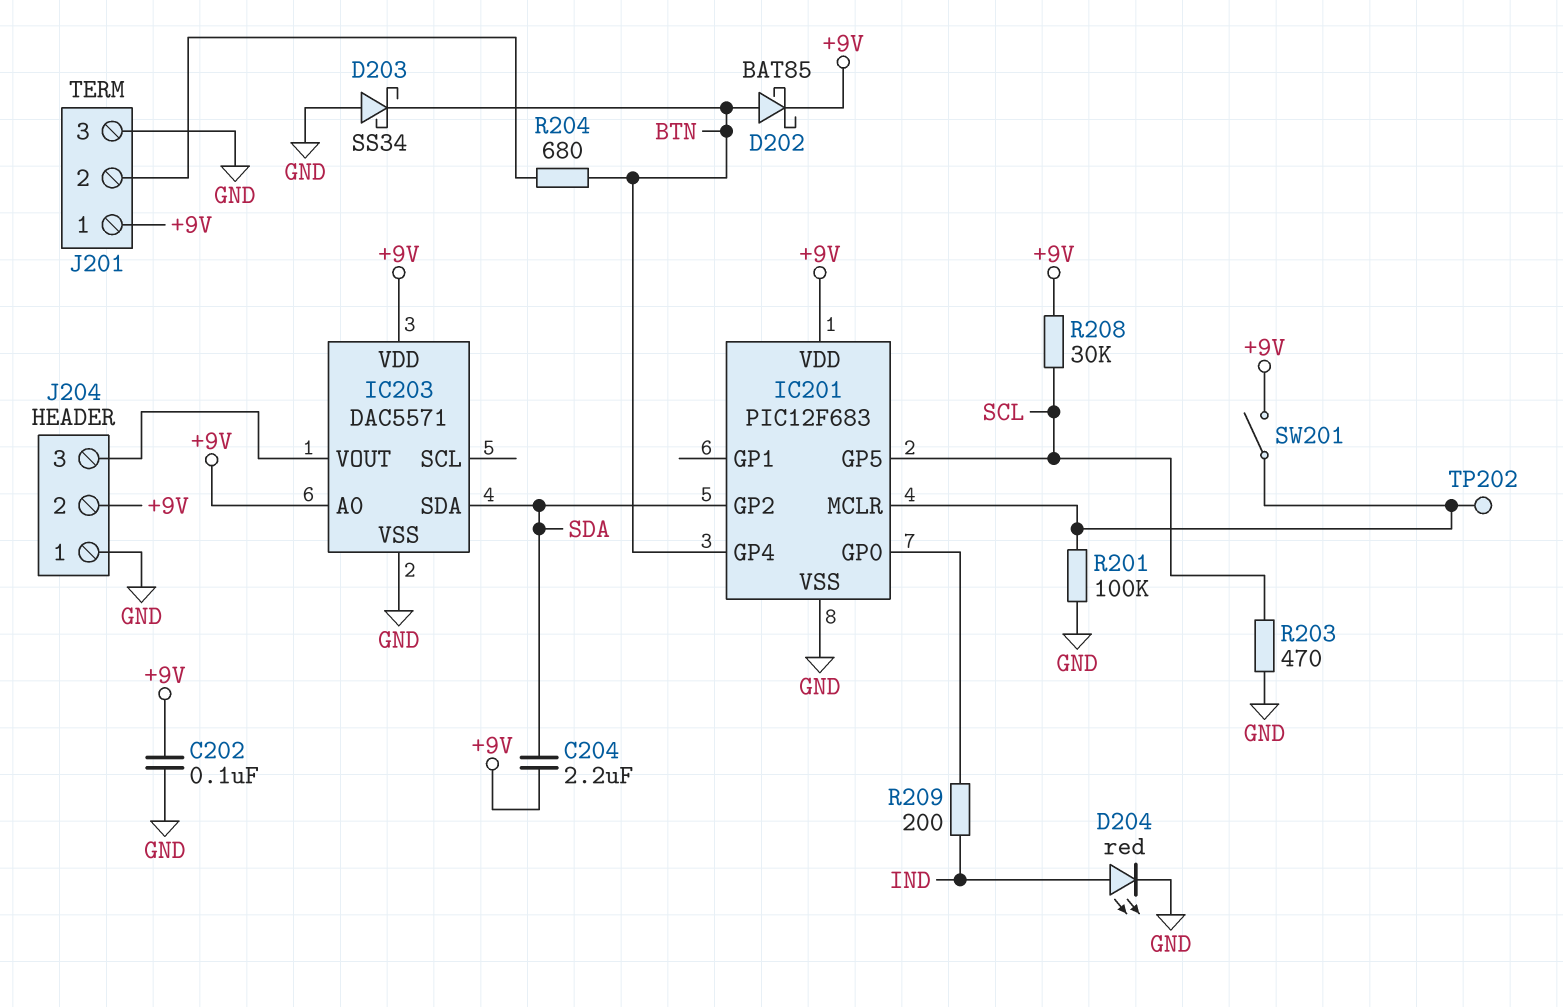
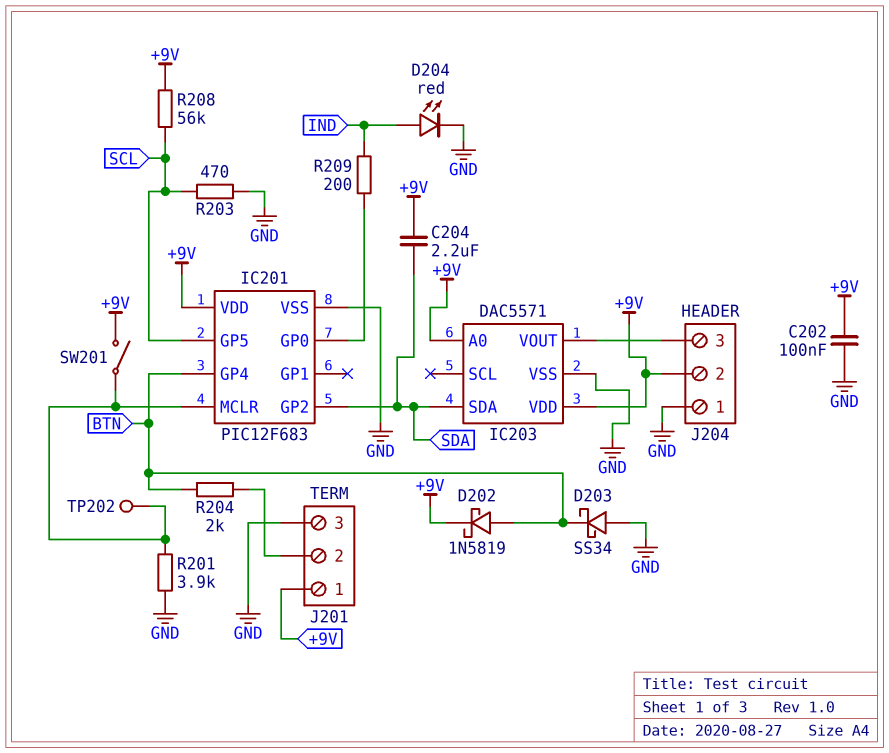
D202: schottky BAT85 (A BTN, K +9V) -> schottky 1N5819 (A BTN, K +9V)
R201: 100k (GND, IC201/MCLR) -> 3.9k (GND, IC201/MCLR)
R204: 680 (BTN, J201/2) -> 2k (BTN, J201/2)
R208: 30k (+9V, SCL) -> 56k (+9V, SCL)

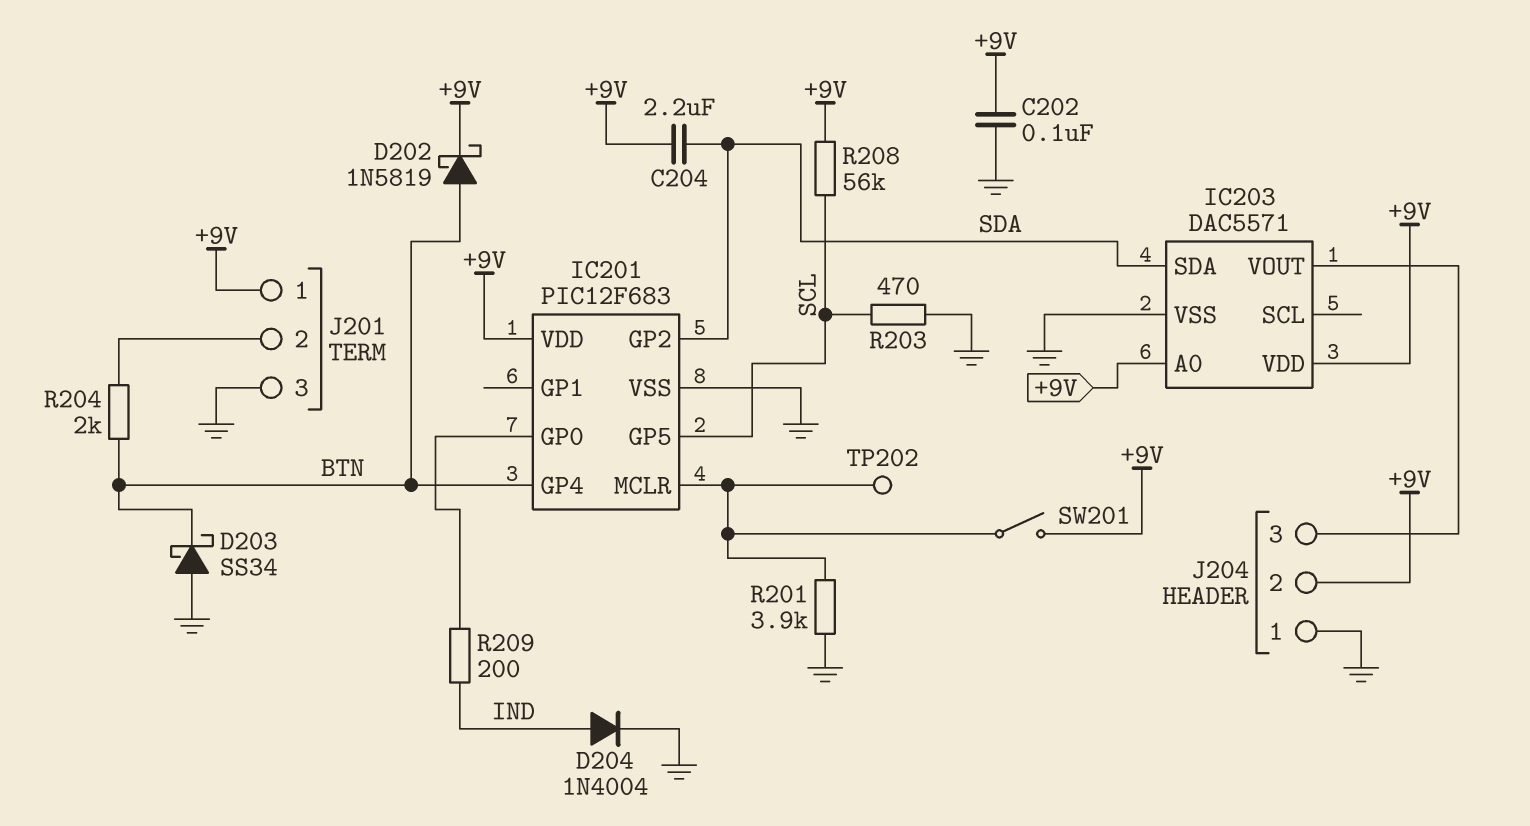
D204: LED red (A IND, K GND) -> diode 1N4004 (A IND, K GND)

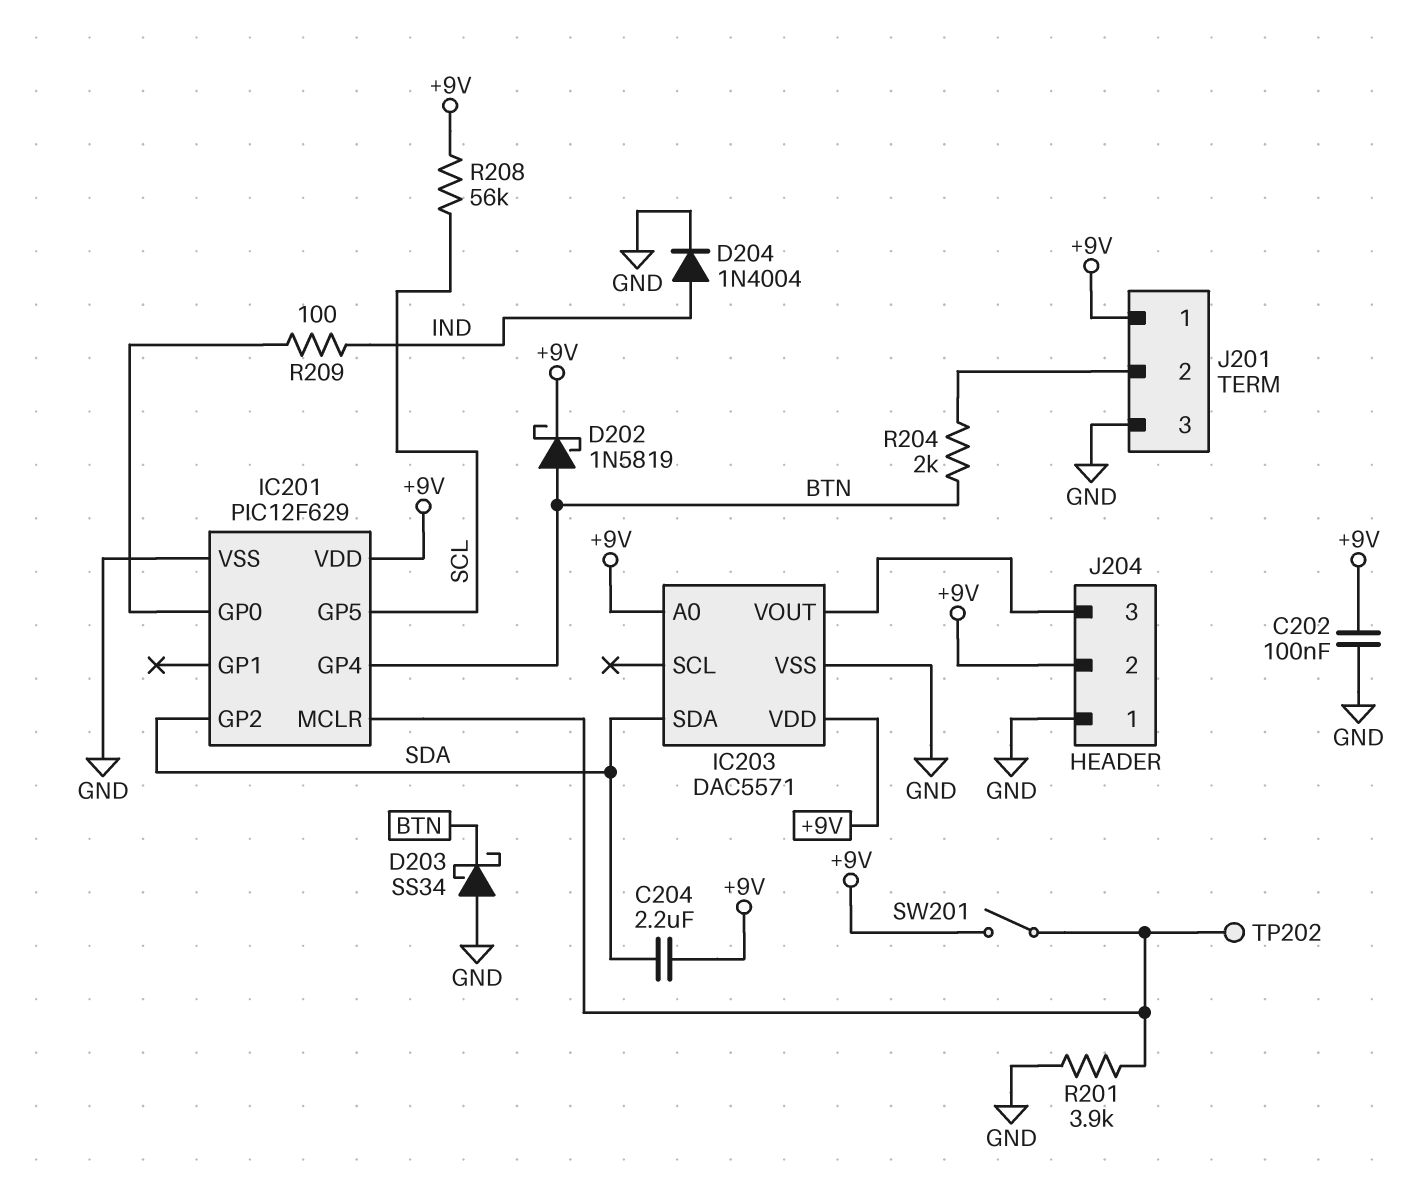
IC201: PIC12F683 -> PIC12F629
R203: 470 (GND, SCL) -> none
R209: 200 (IC201/GP0, IND) -> 100 (IC201/GP0, IND)

